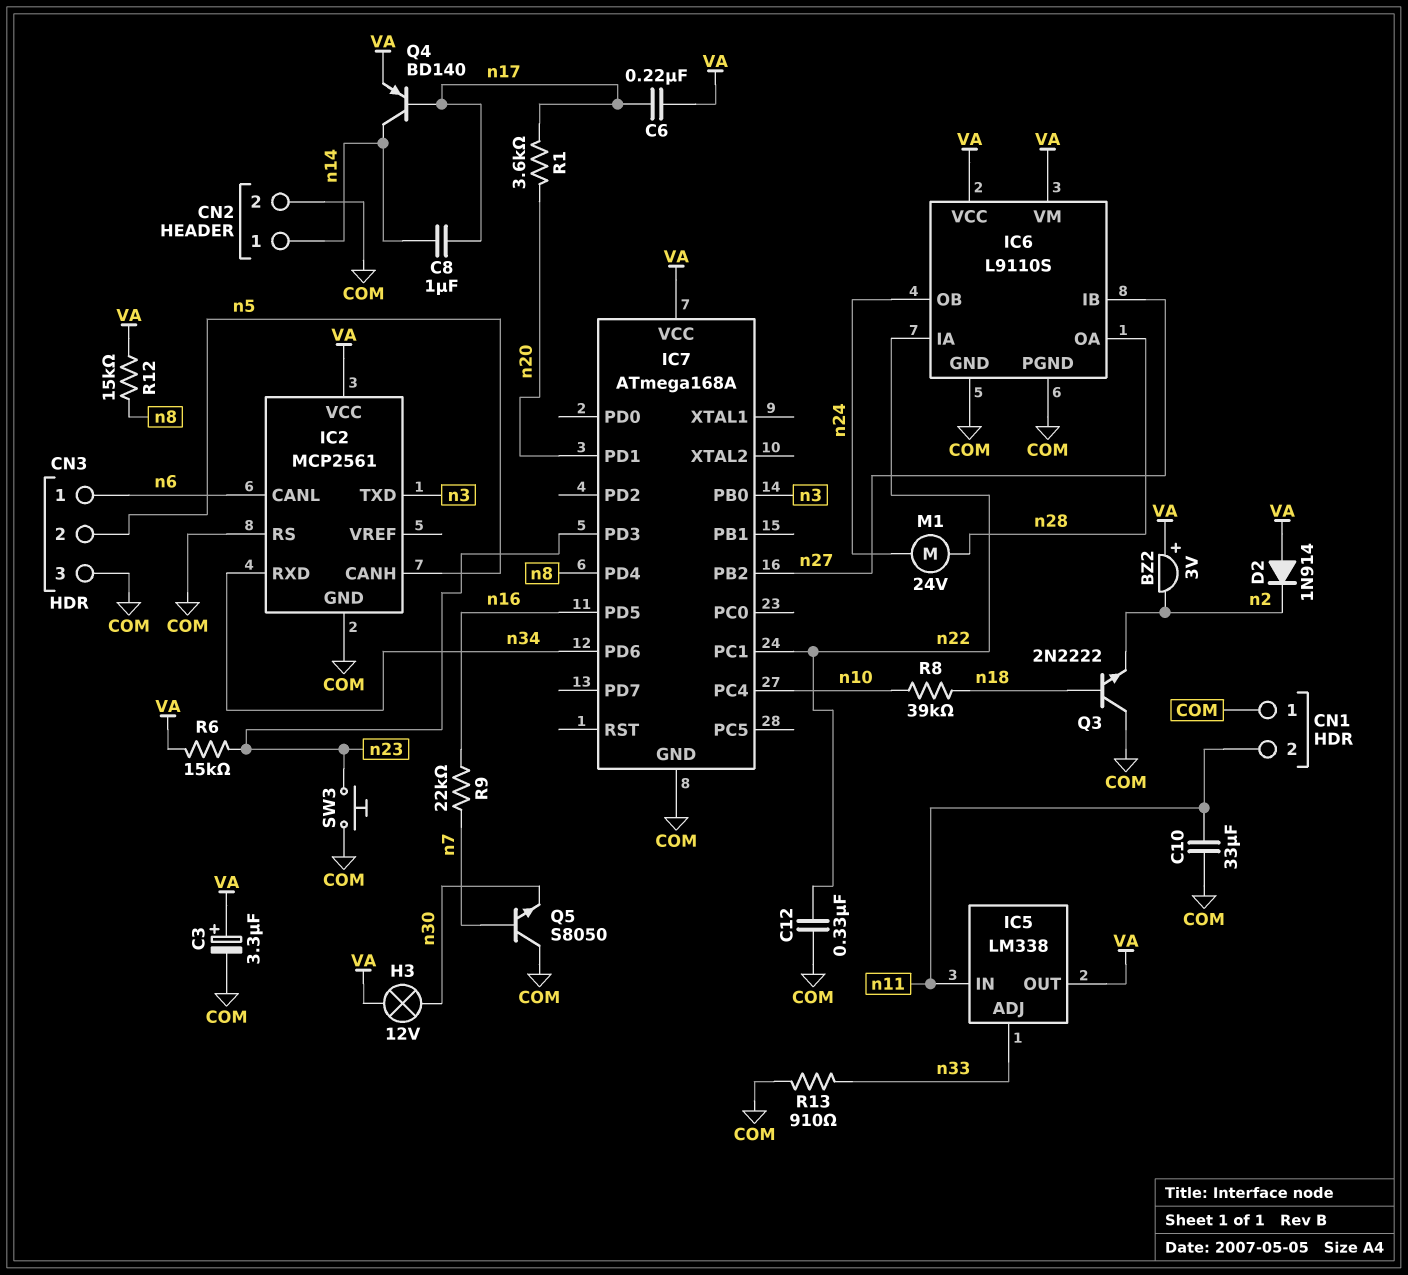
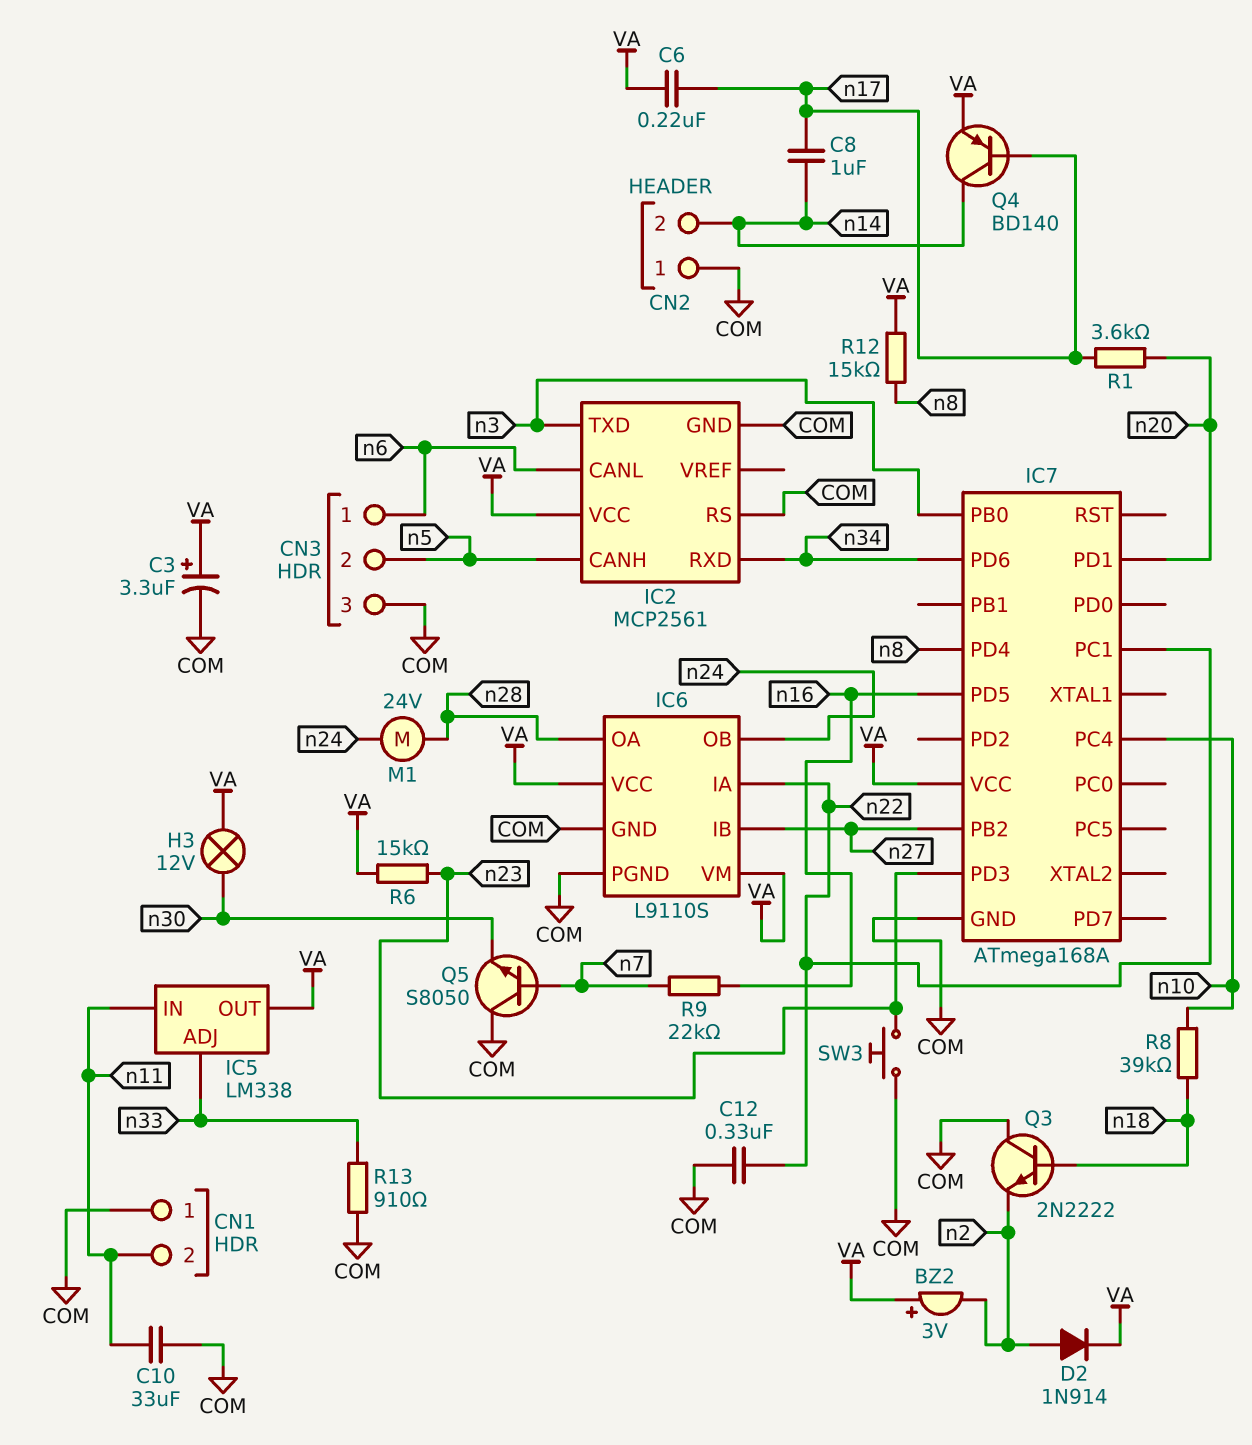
CN2 pin 1: n14 -> COM
CN2 pin 2: COM -> n14
D2: diode 1N914 (A VA, K n2) -> diode 1N914 (A n2, K VA)

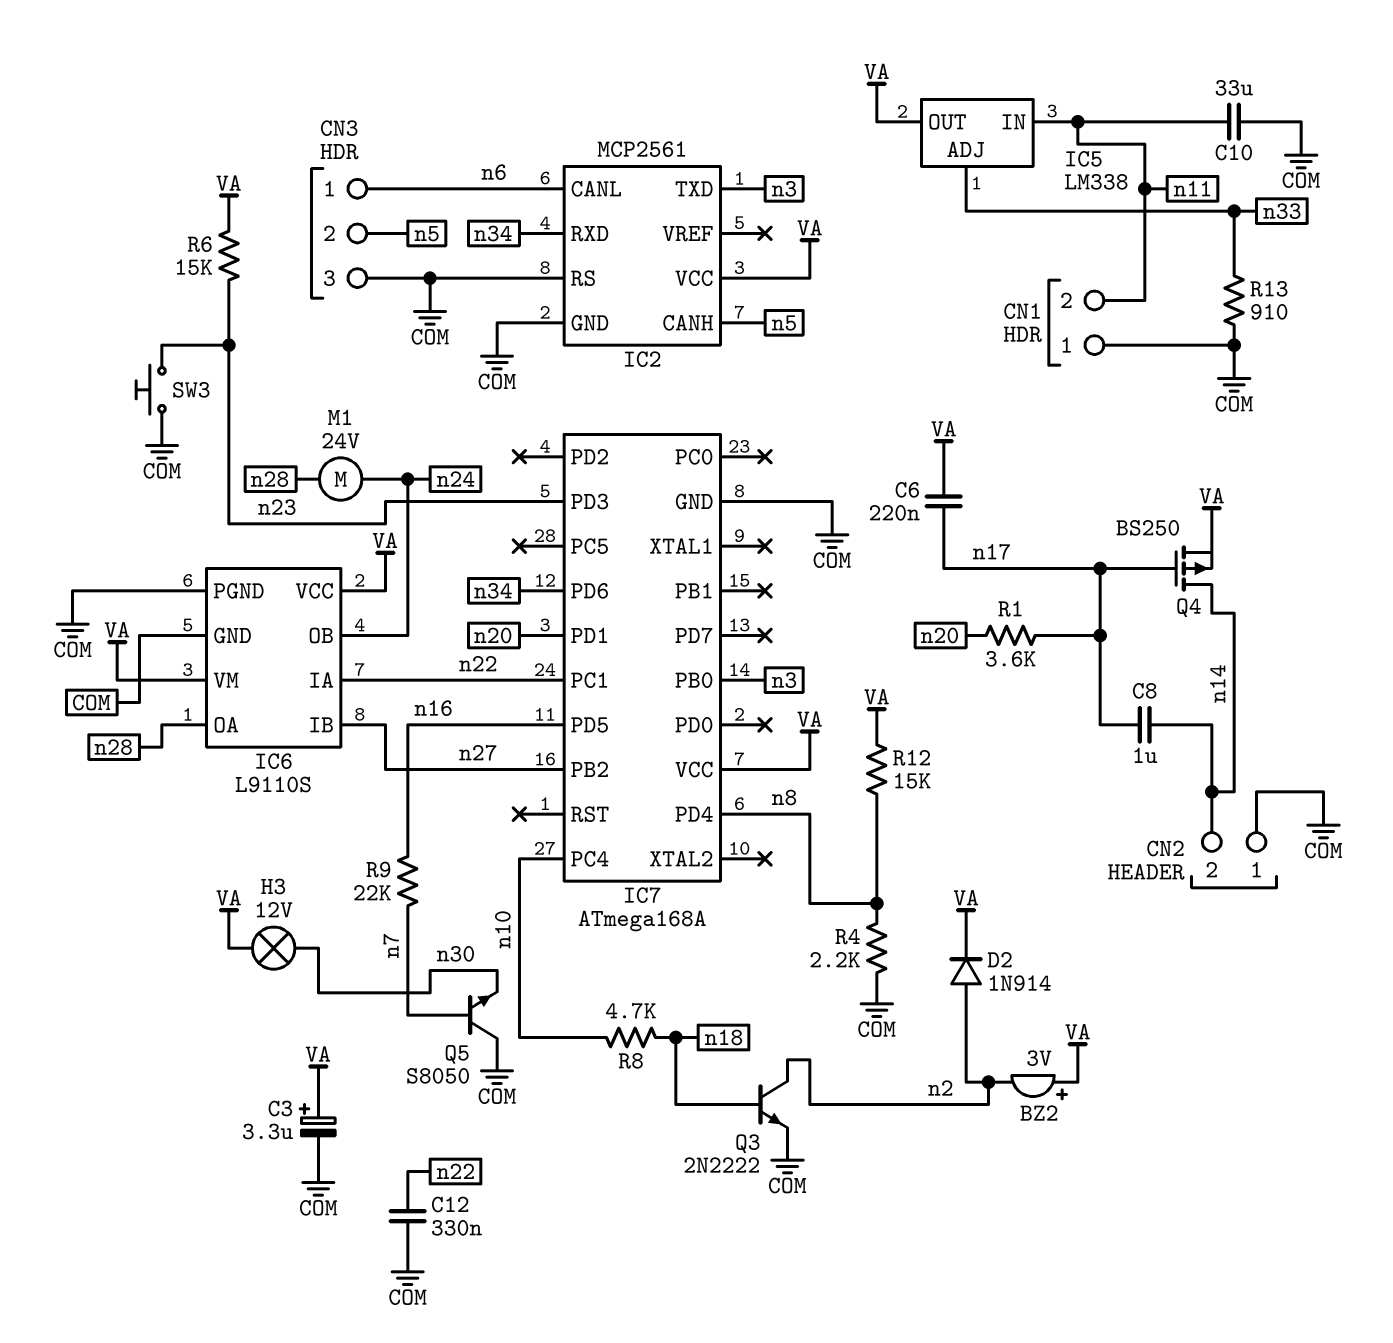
Q3: NPN 2N2222 (B n18, C COM, E n2) -> NPN 2N2222 (B n18, C n2, E COM)
Q4: PNP BD140 (B n17, C n14, E VA) -> PMOS BS250 (G n17, D n14, S VA)
R4: none -> 2.2k (COM, n8)
R8: 39k (n10, n18) -> 4.7k (n10, n18)

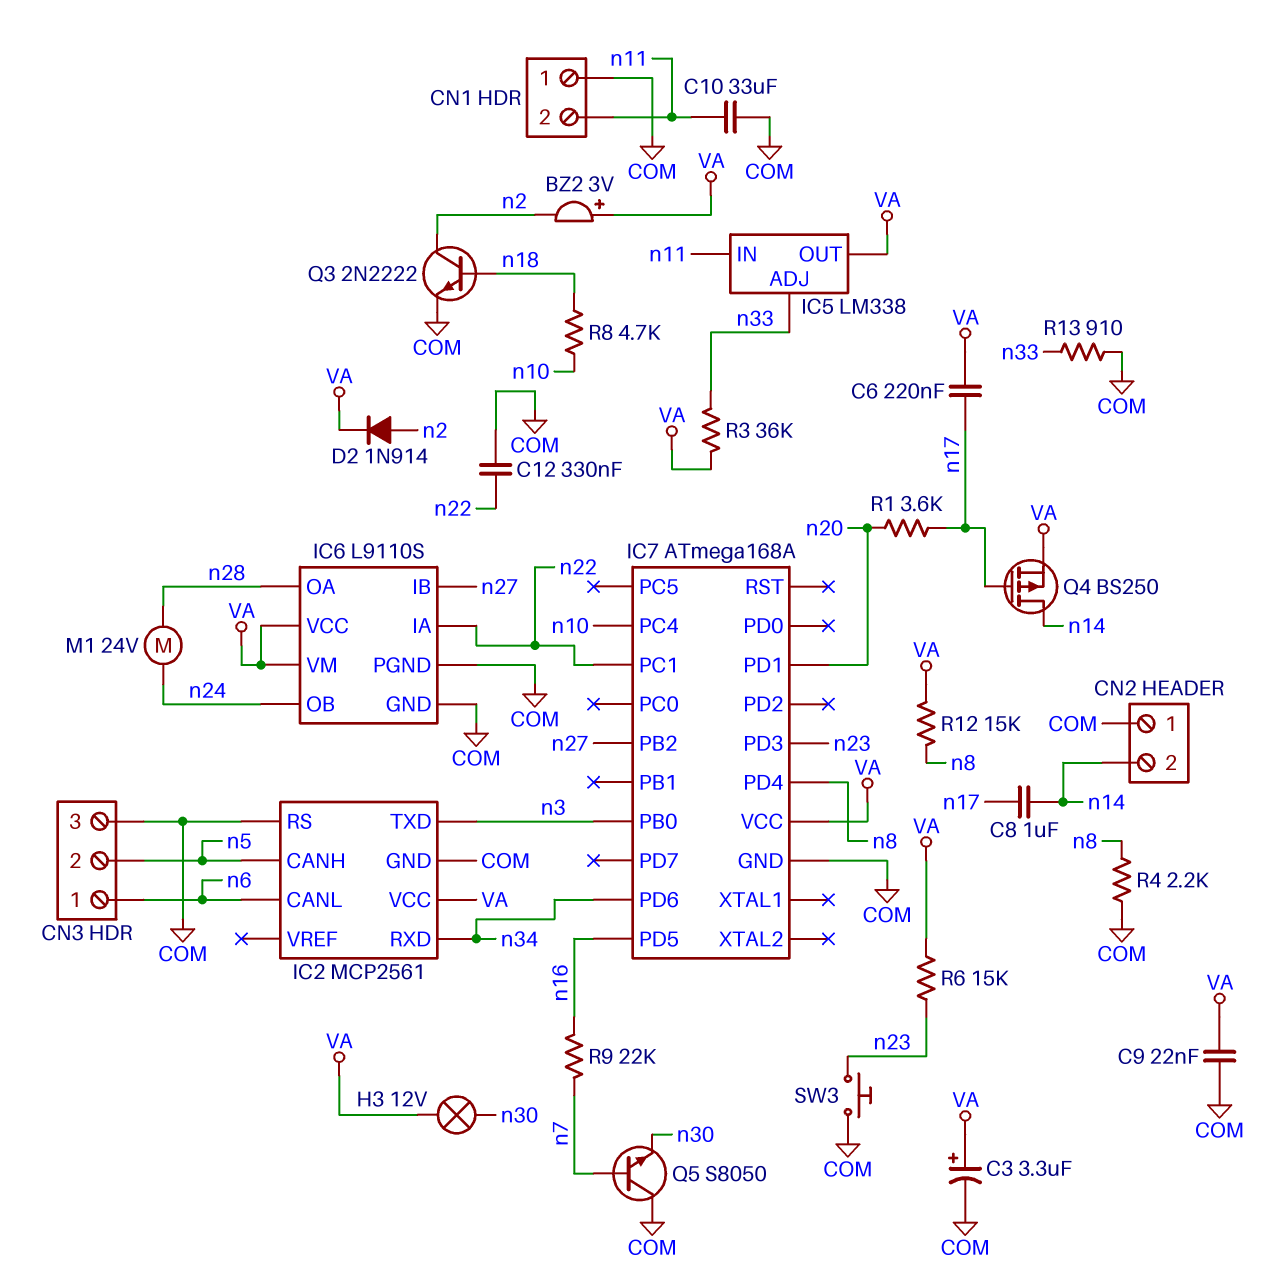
C9: none -> 22nF (COM, VA)
R3: none -> 36k (VA, n33)

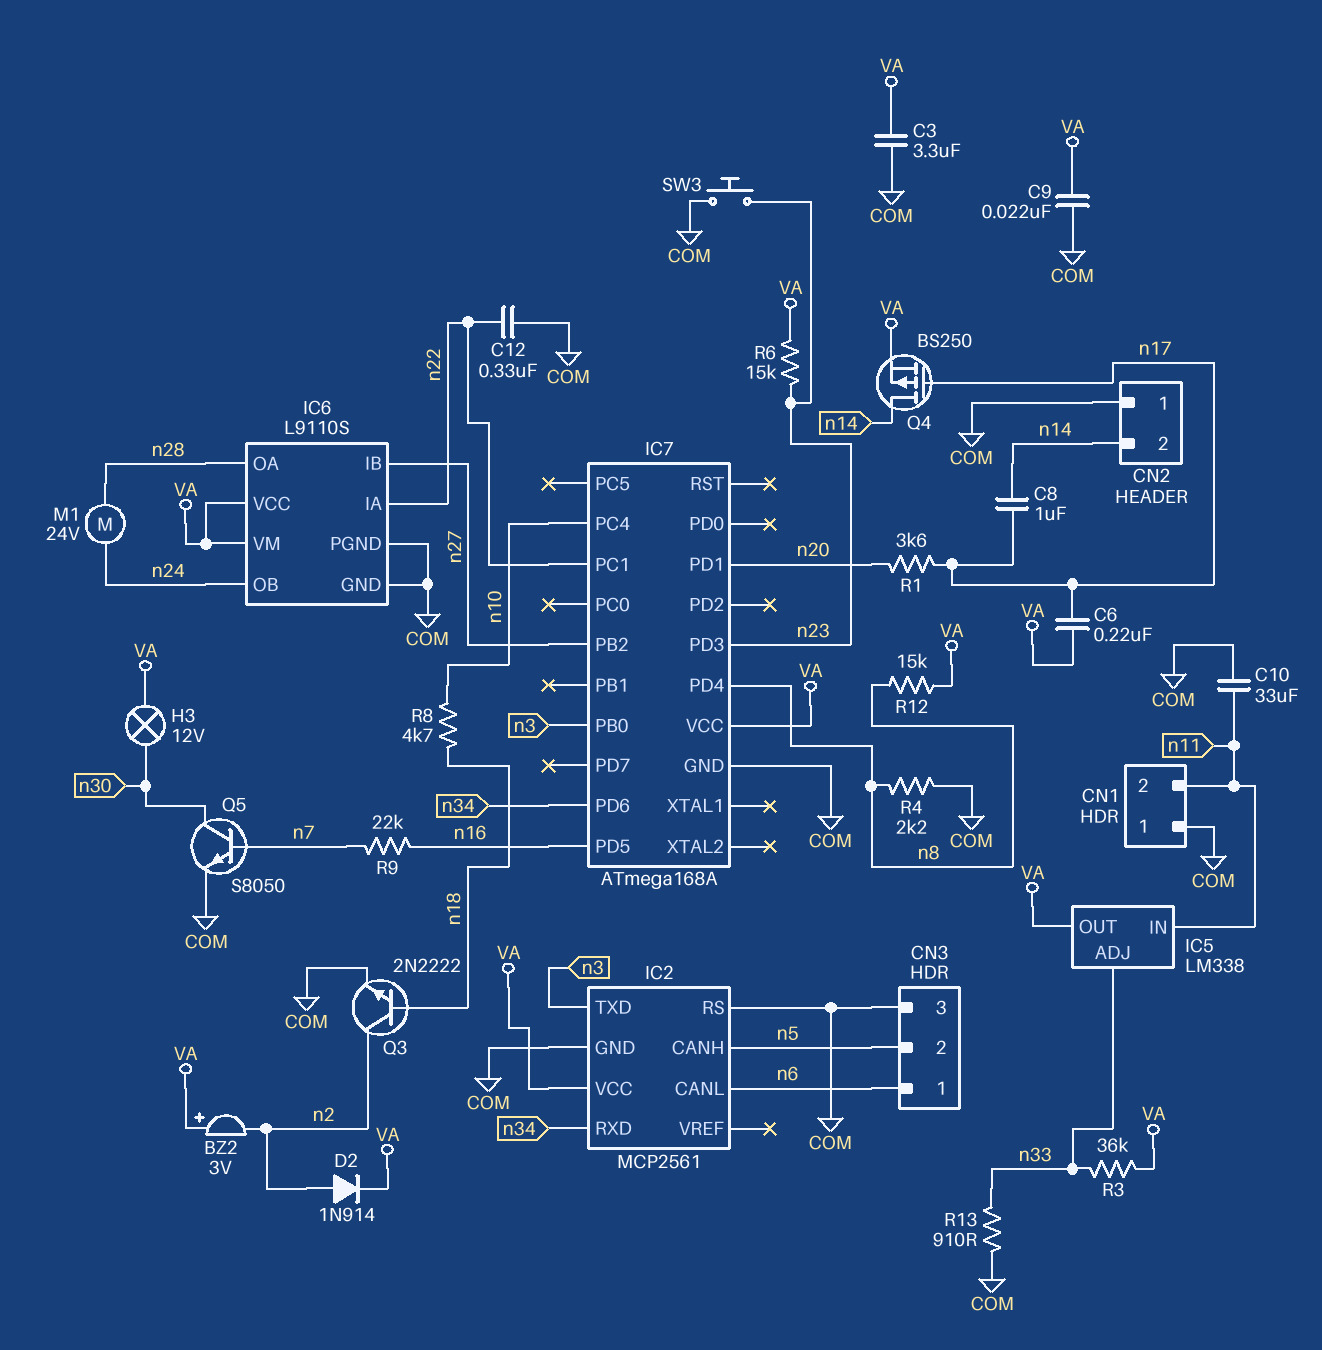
C3: 3.3uF (plus VA, minus COM) -> 3.3uF (COM, VA)
Q5: NPN S8050 (B n7, C COM, E n30) -> NPN S8050 (B n7, C n30, E COM)

